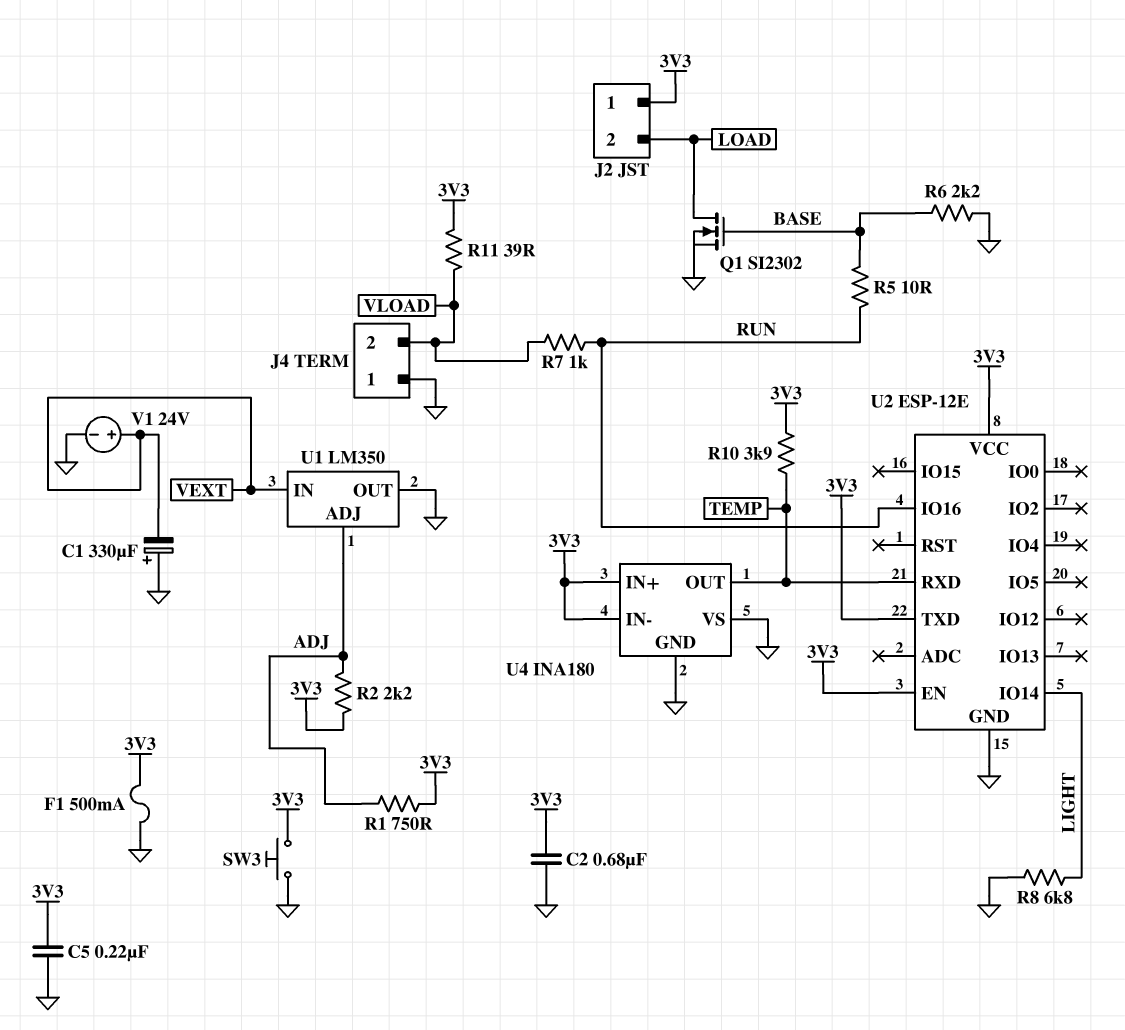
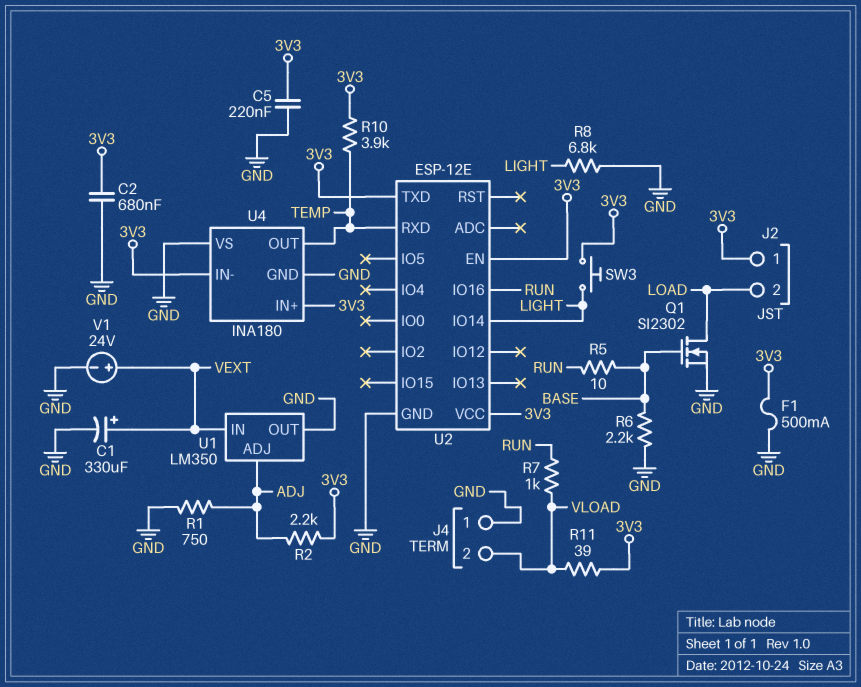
C1: 330uF (plus GND, minus VEXT) -> 330uF (plus VEXT, minus GND)
R1: 750 (3V3, ADJ) -> 750 (ADJ, GND)
SW3: button (3V3, GND) -> button (3V3, LIGHT)

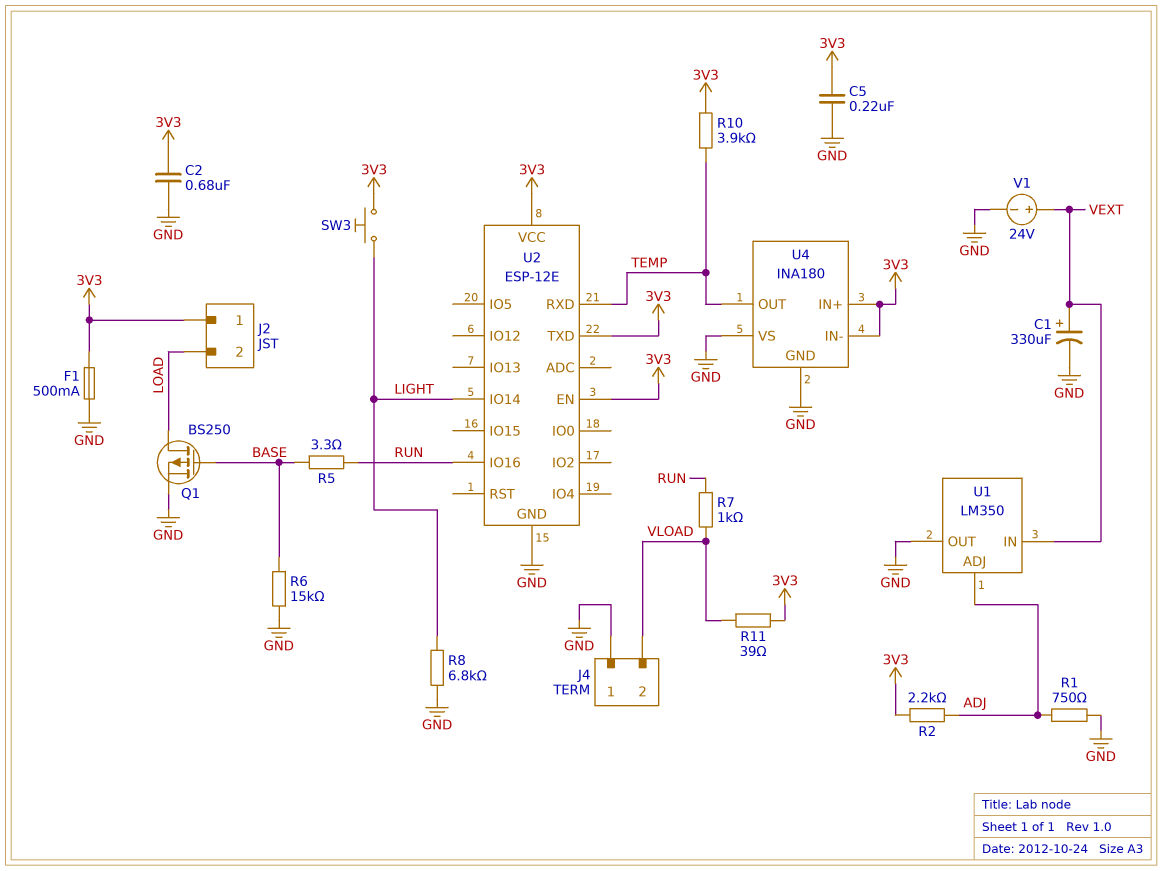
Q1: NMOS SI2302 (G BASE, D LOAD, S GND) -> PMOS BS250 (G BASE, D LOAD, S GND)
R5: 10 (BASE, RUN) -> 3.3 (BASE, RUN)
R6: 2.2k (BASE, GND) -> 15k (BASE, GND)

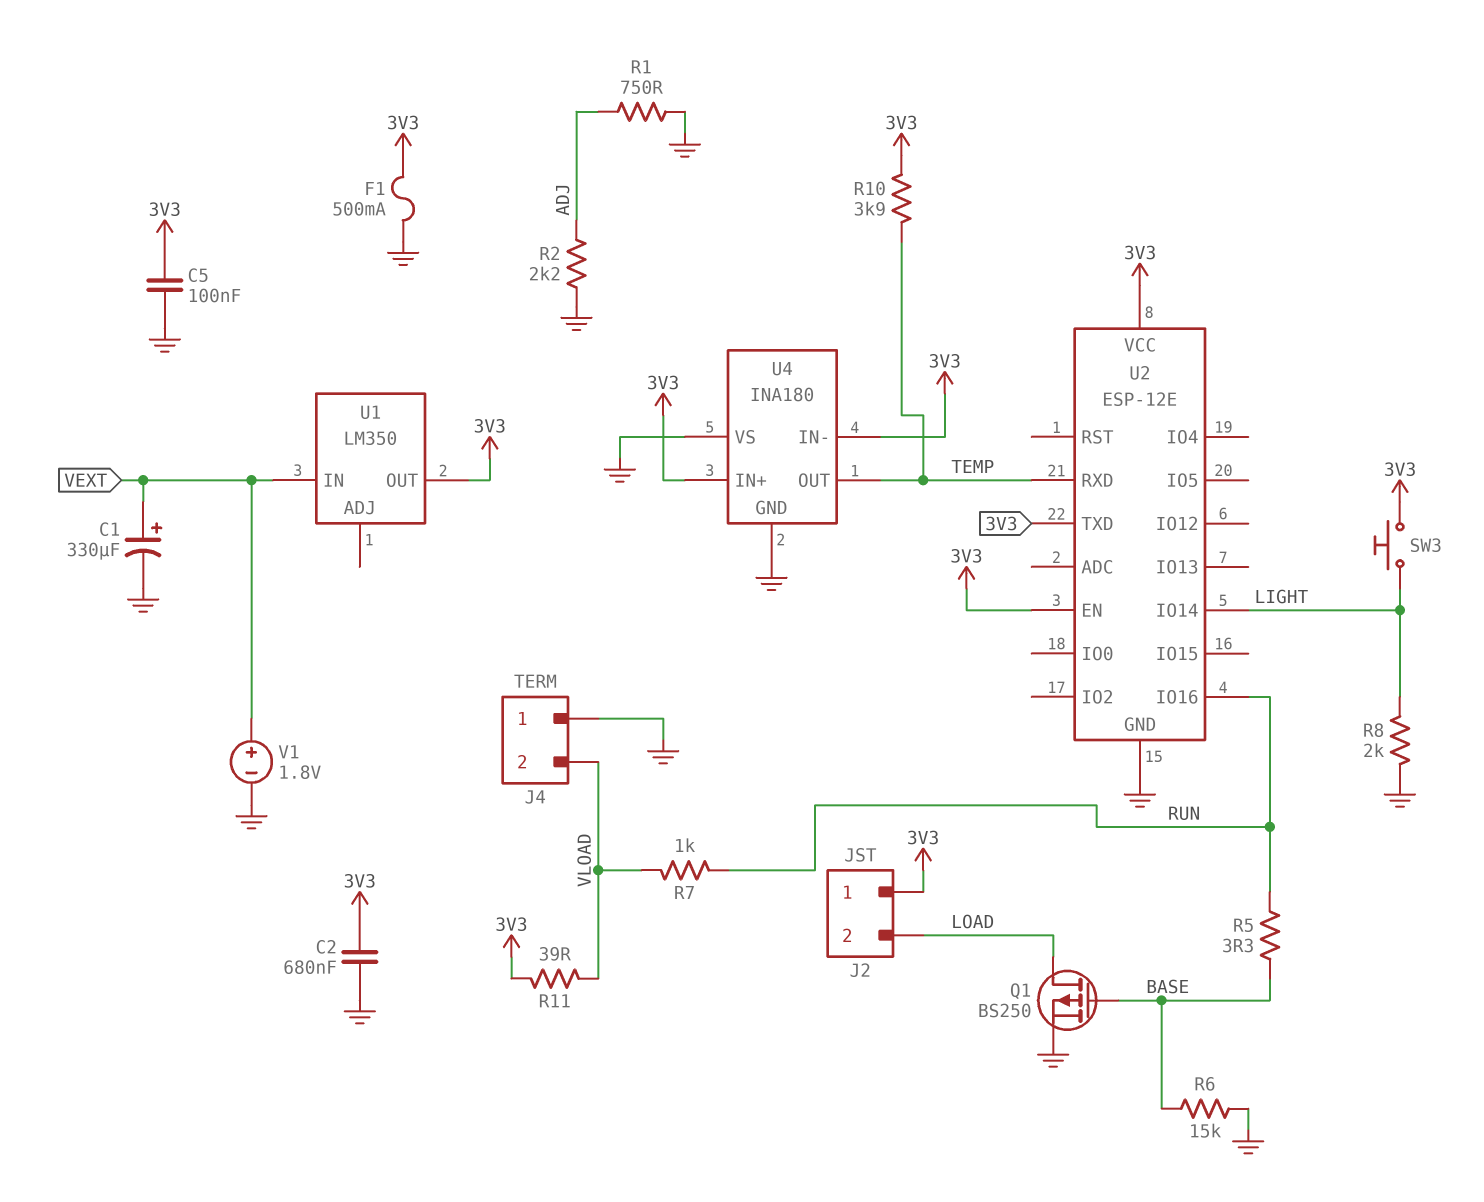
C5: 220nF (3V3, GND) -> 100nF (3V3, GND)
R2: 2.2k (3V3, ADJ) -> 2.2k (ADJ, GND)
R8: 6.8k (GND, LIGHT) -> 2k (GND, LIGHT)
U1 pin ADJ: ADJ -> none
U1 pin OUT: GND -> 3V3
V1: 24V (plus VEXT, minus GND) -> 1.8V (plus VEXT, minus GND)

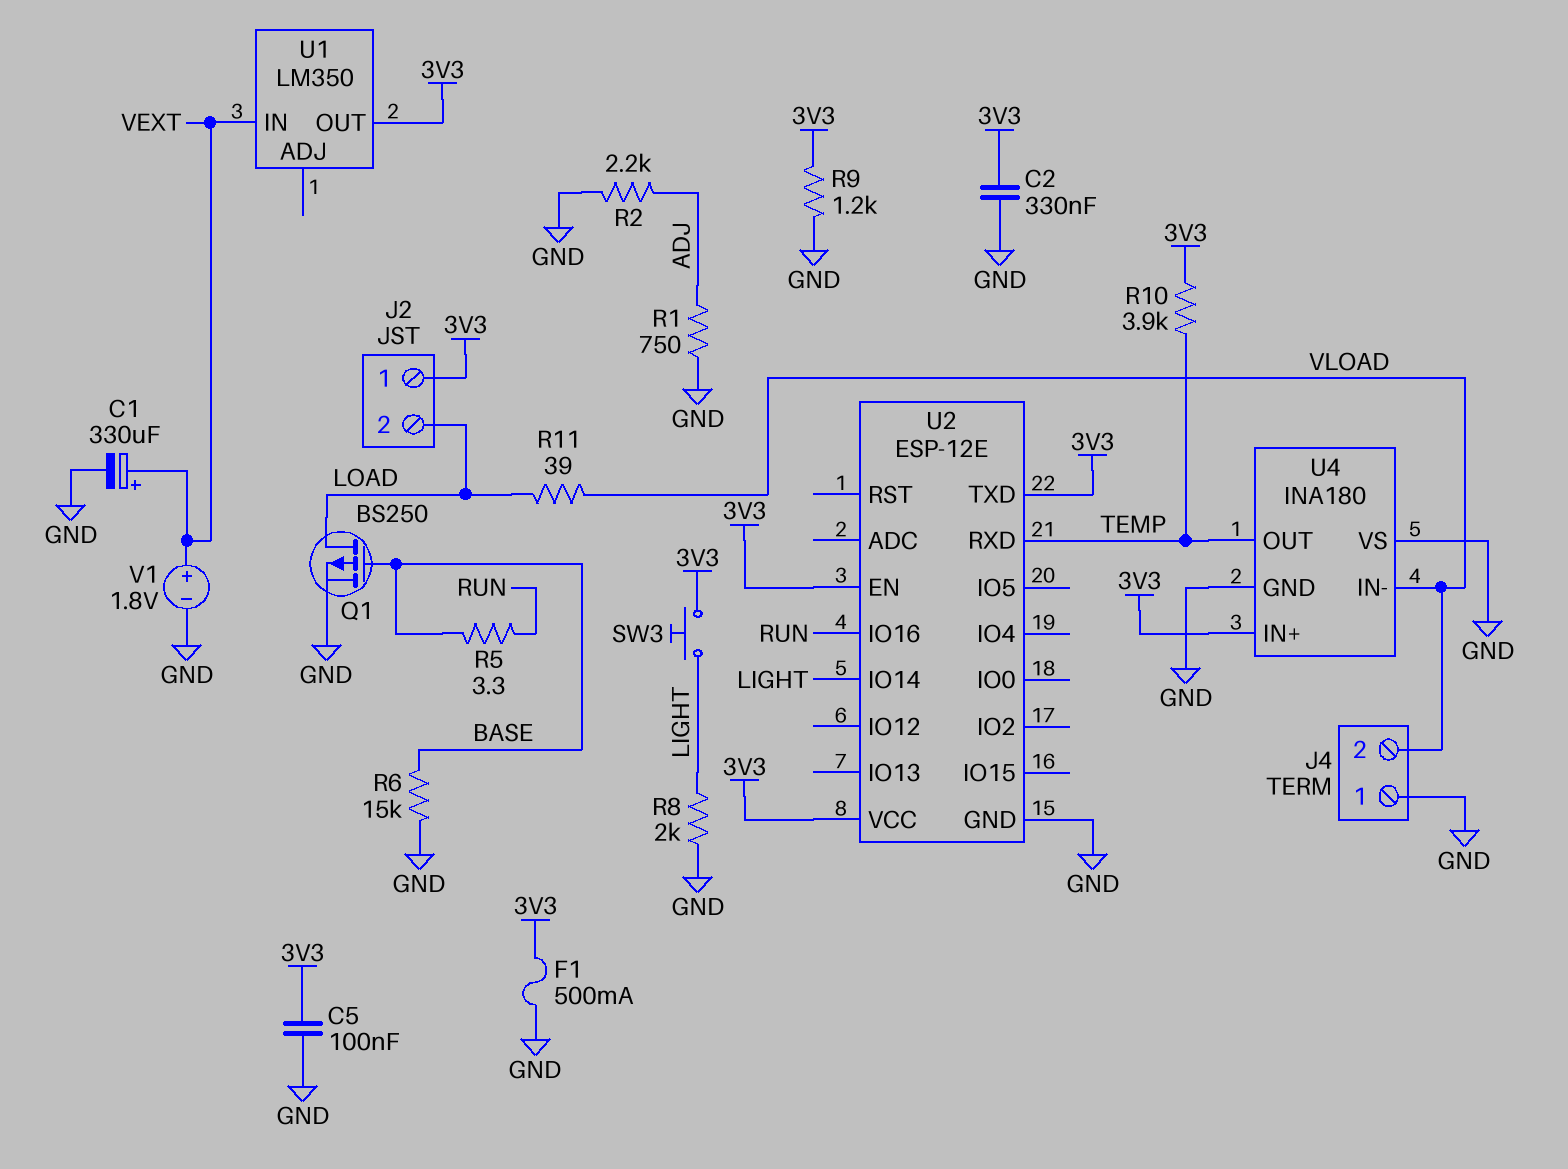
C2: 680nF (3V3, GND) -> 330nF (3V3, GND)
R7: 1k (RUN, VLOAD) -> none
R9: none -> 1.2k (3V3, GND)
R11: 39 (3V3, VLOAD) -> 39 (LOAD, VLOAD)
U4 pin IN-: 3V3 -> VLOAD

